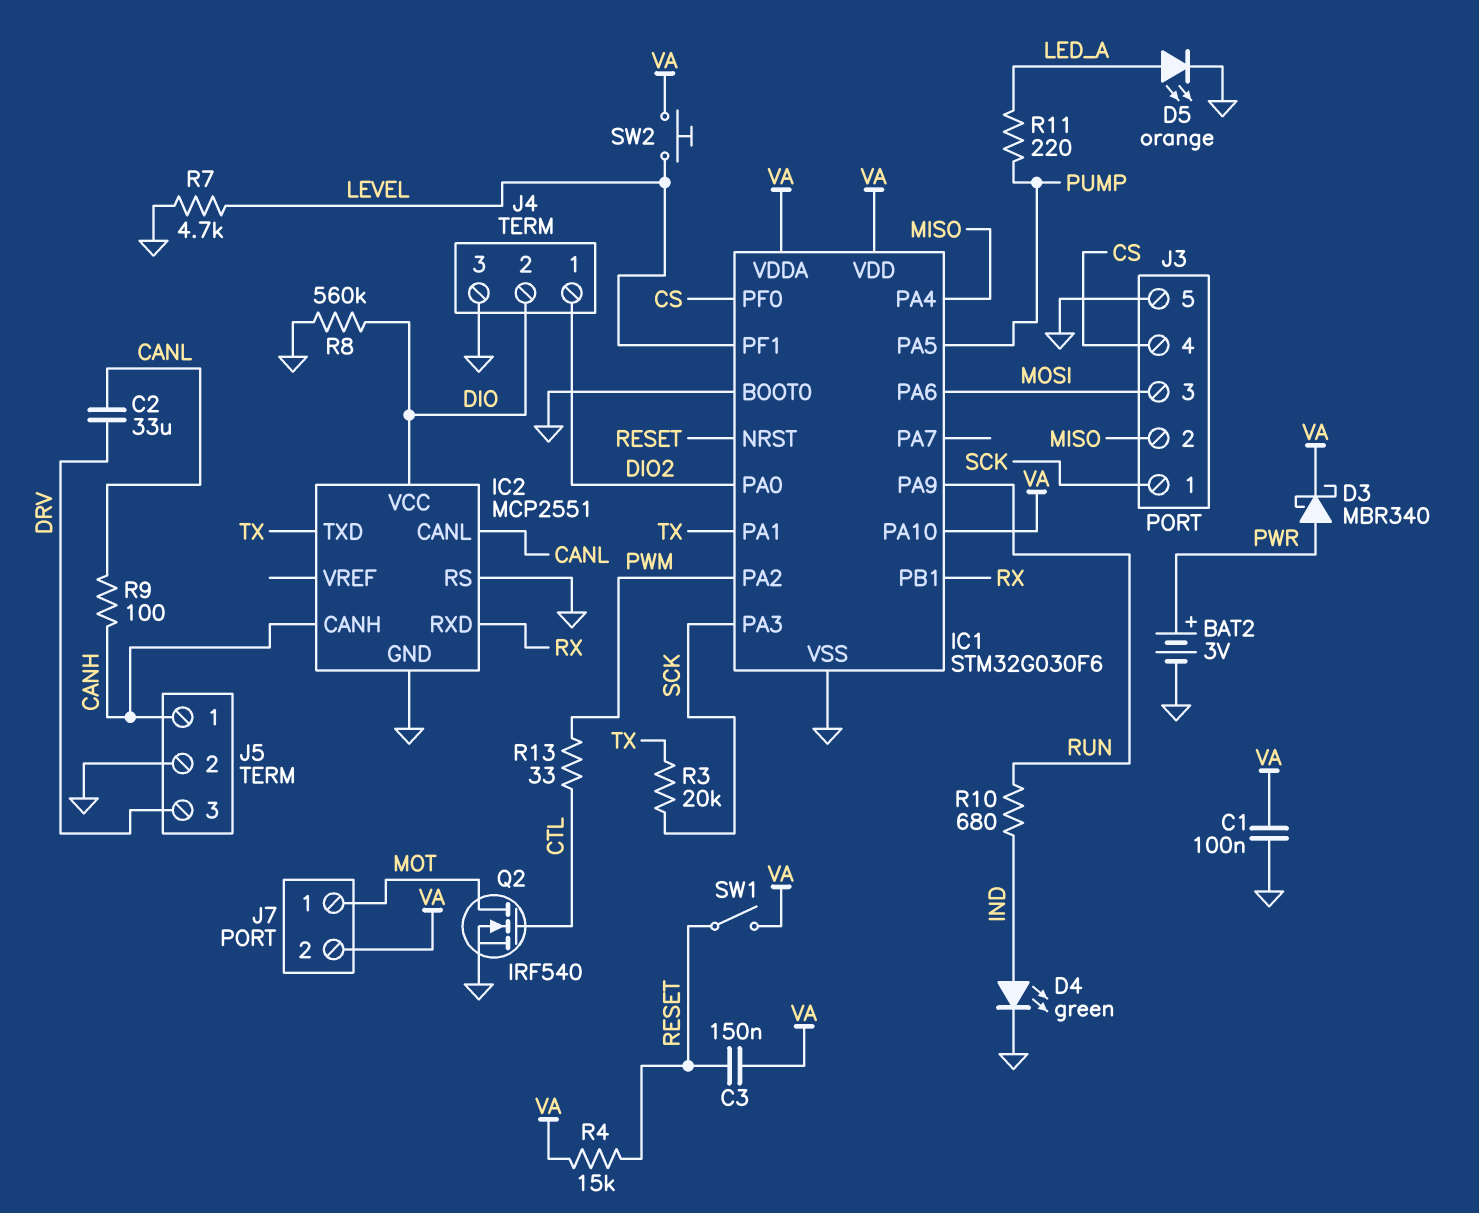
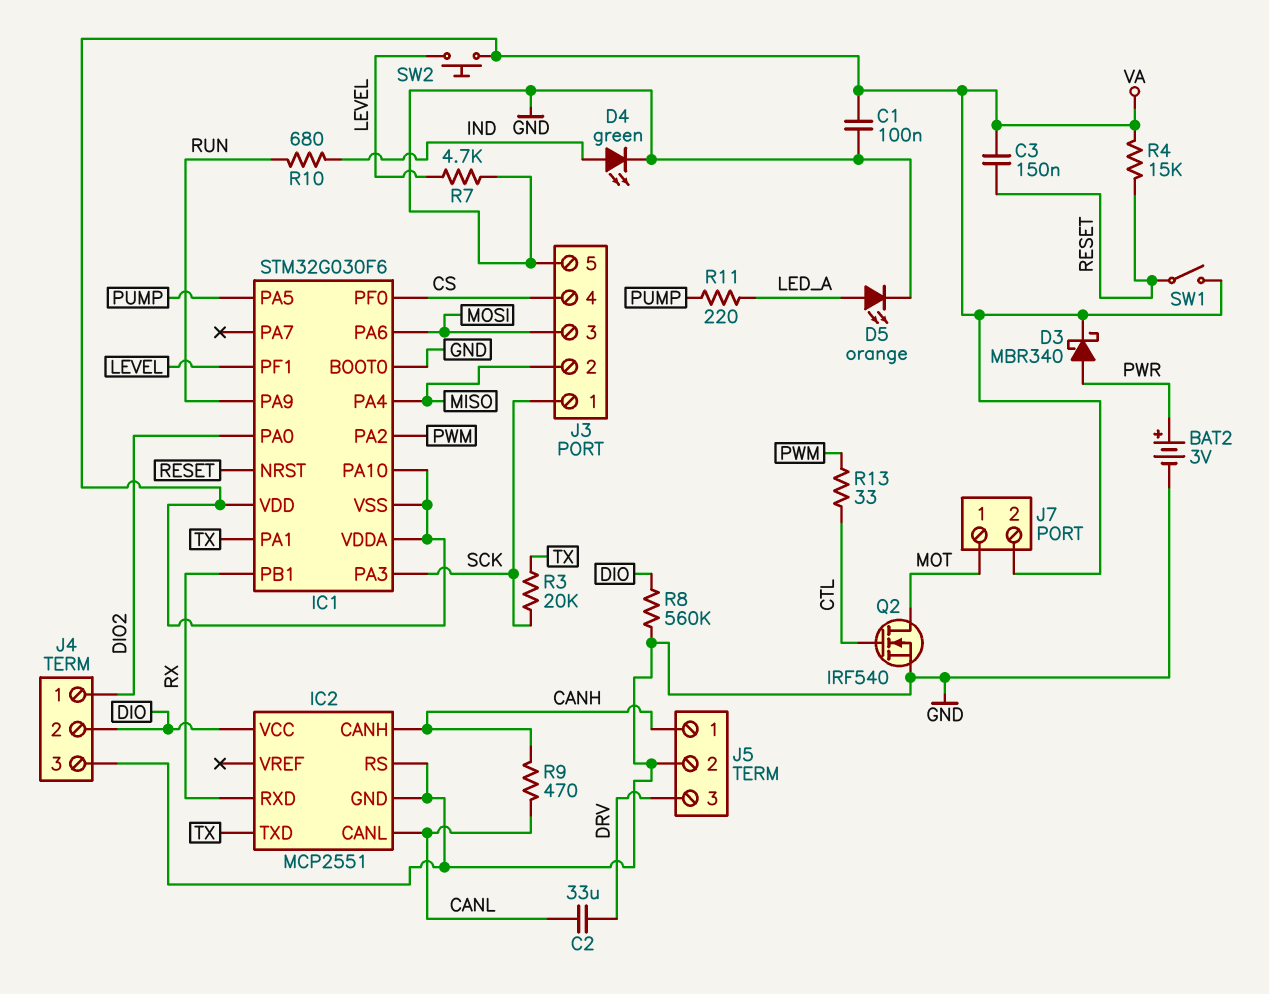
IC1 pin VSS: GND -> VA
R9: 100 (CANH, CANL) -> 470 (CANH, CANL)

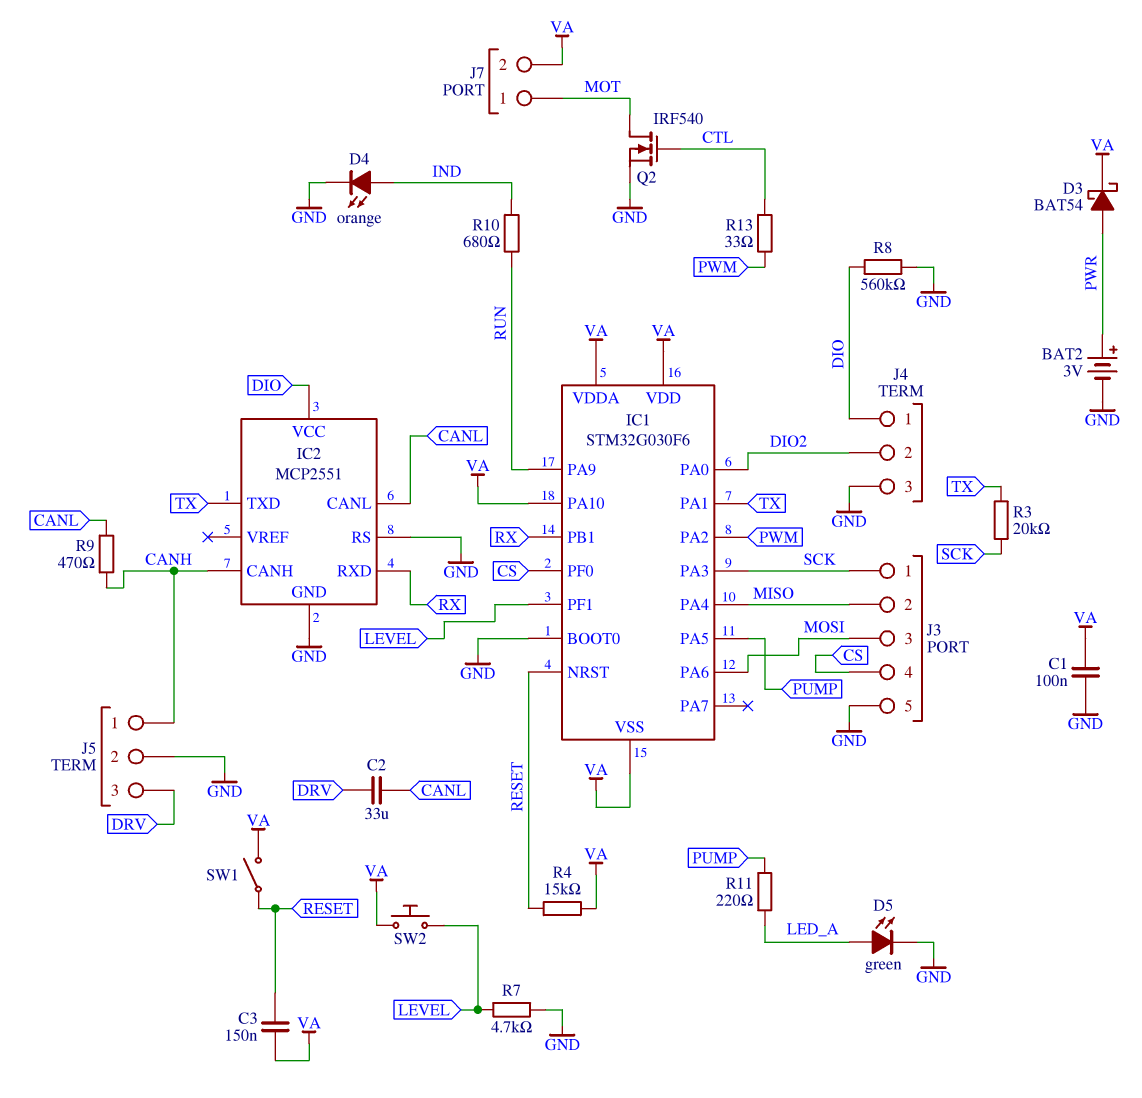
D3: schottky MBR340 (A PWR, K VA) -> schottky BAT54 (A PWR, K VA)
D4: LED green (A IND, K GND) -> LED orange (A IND, K GND)
D5: LED orange (A LED_A, K GND) -> LED green (A LED_A, K GND)
J4 pin 1: DIO2 -> DIO
J4 pin 2: DIO -> DIO2

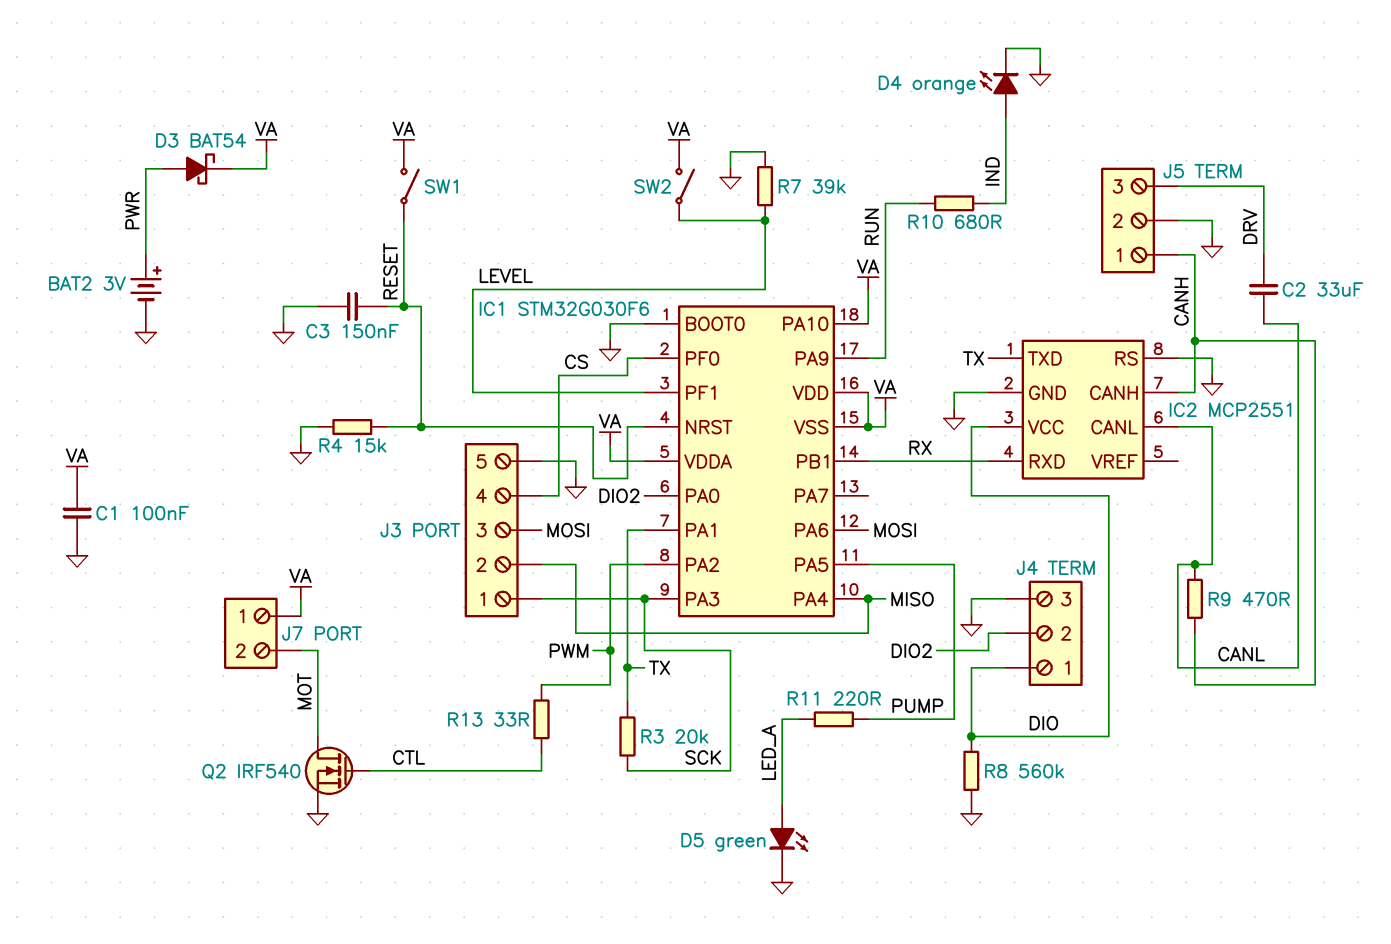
C3: 150nF (RESET, VA) -> 150nF (GND, RESET)
J7 pin 1: MOT -> VA
J7 pin 2: VA -> MOT
R4: 15k (RESET, VA) -> 15k (GND, RESET)
R7: 4.7k (GND, LEVEL) -> 39k (GND, LEVEL)
SW2: button (LEVEL, VA) -> switch (LEVEL, VA)

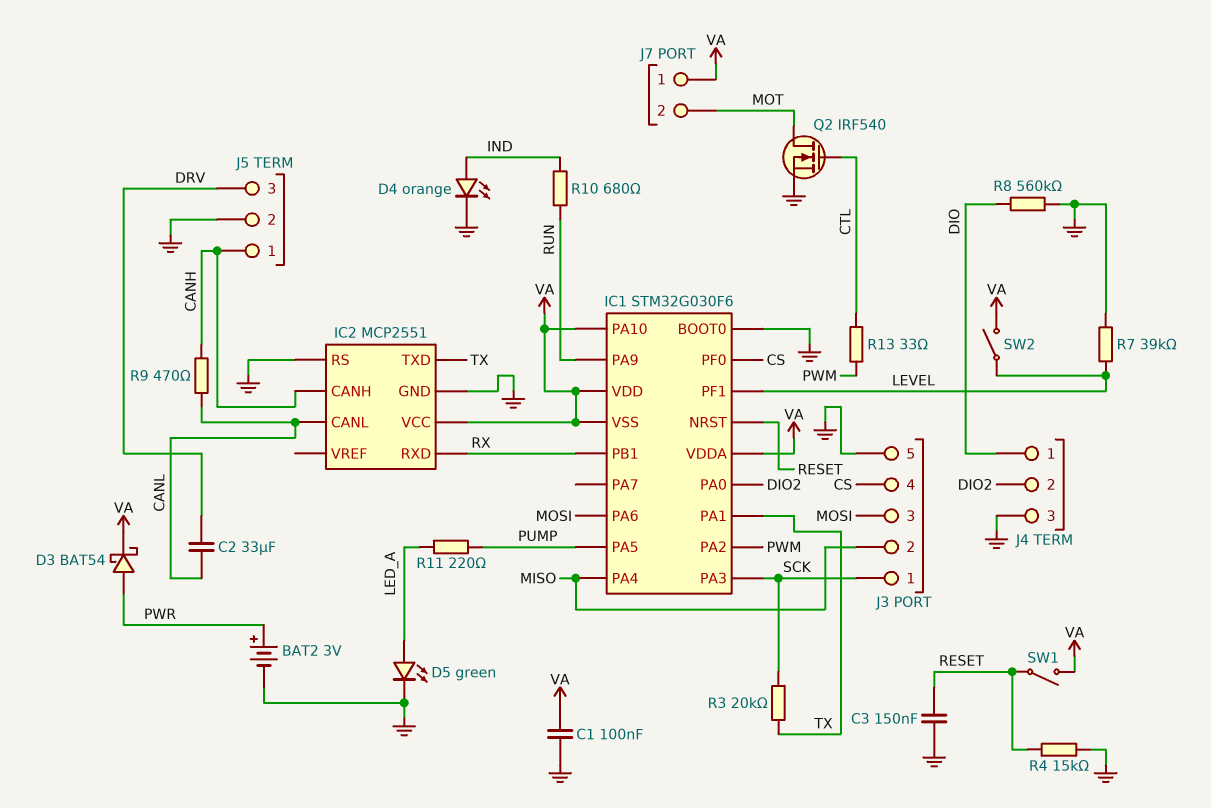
IC2 pin VCC: DIO -> VA

